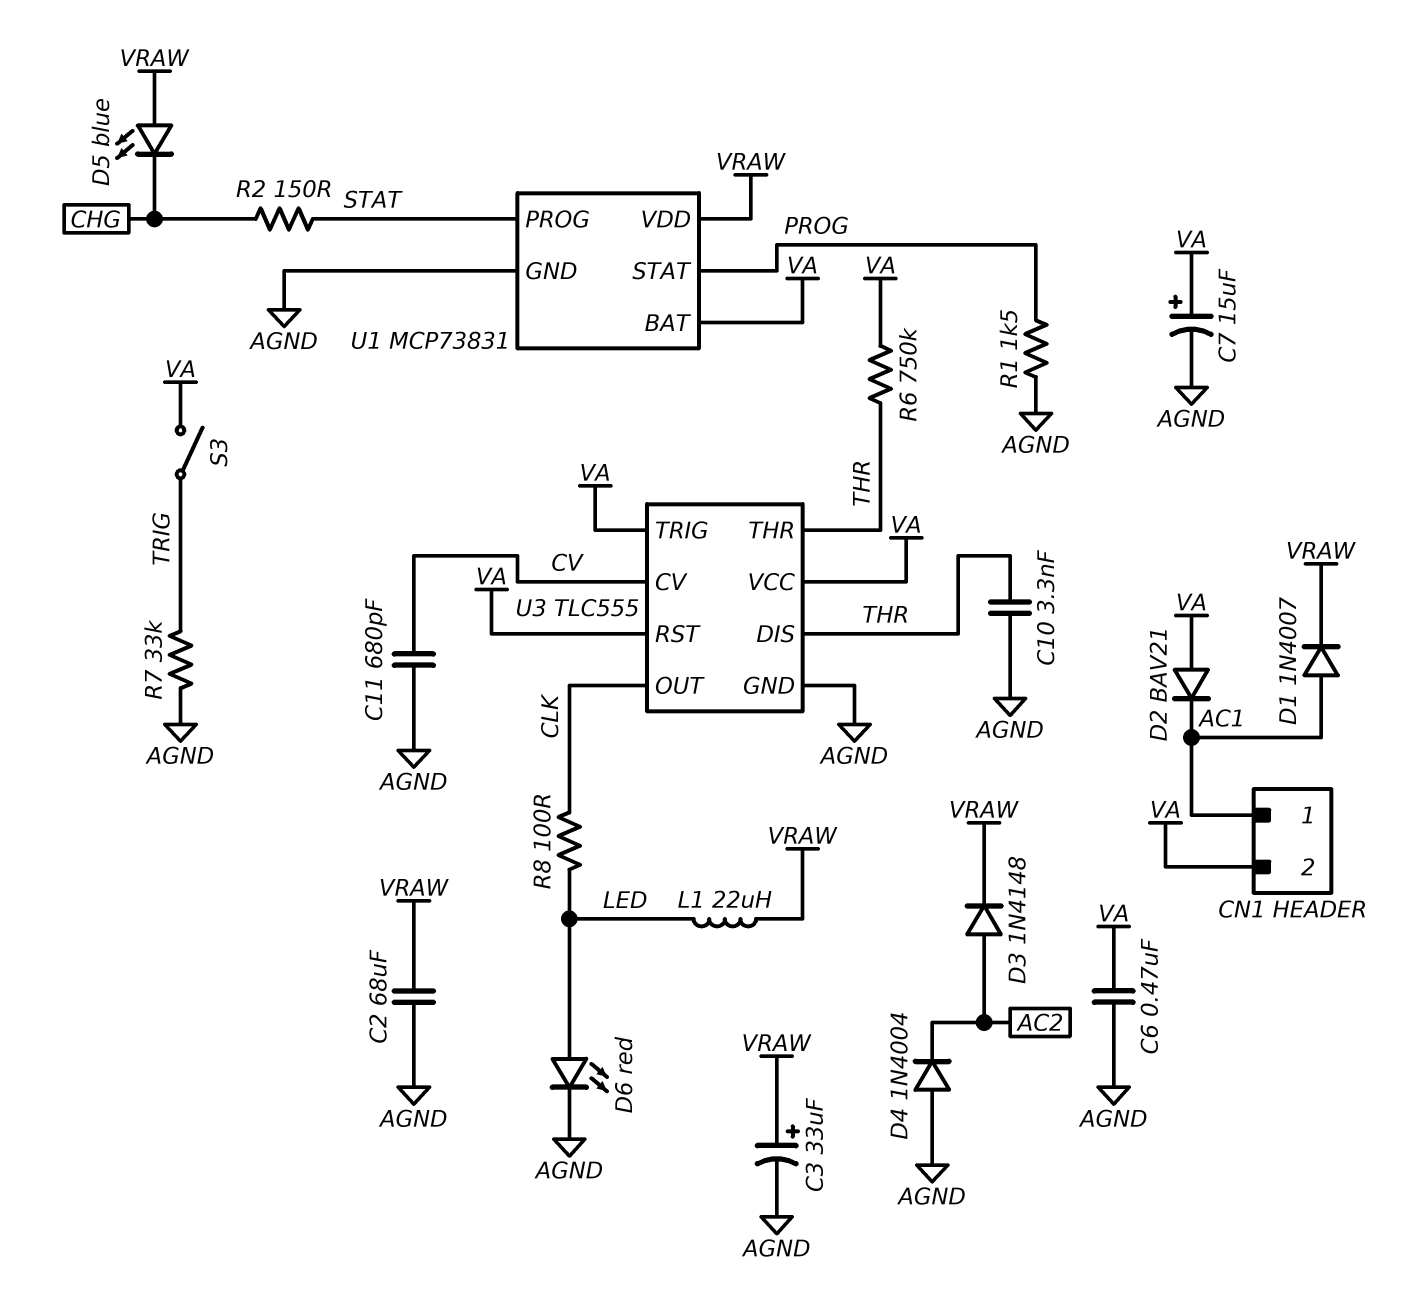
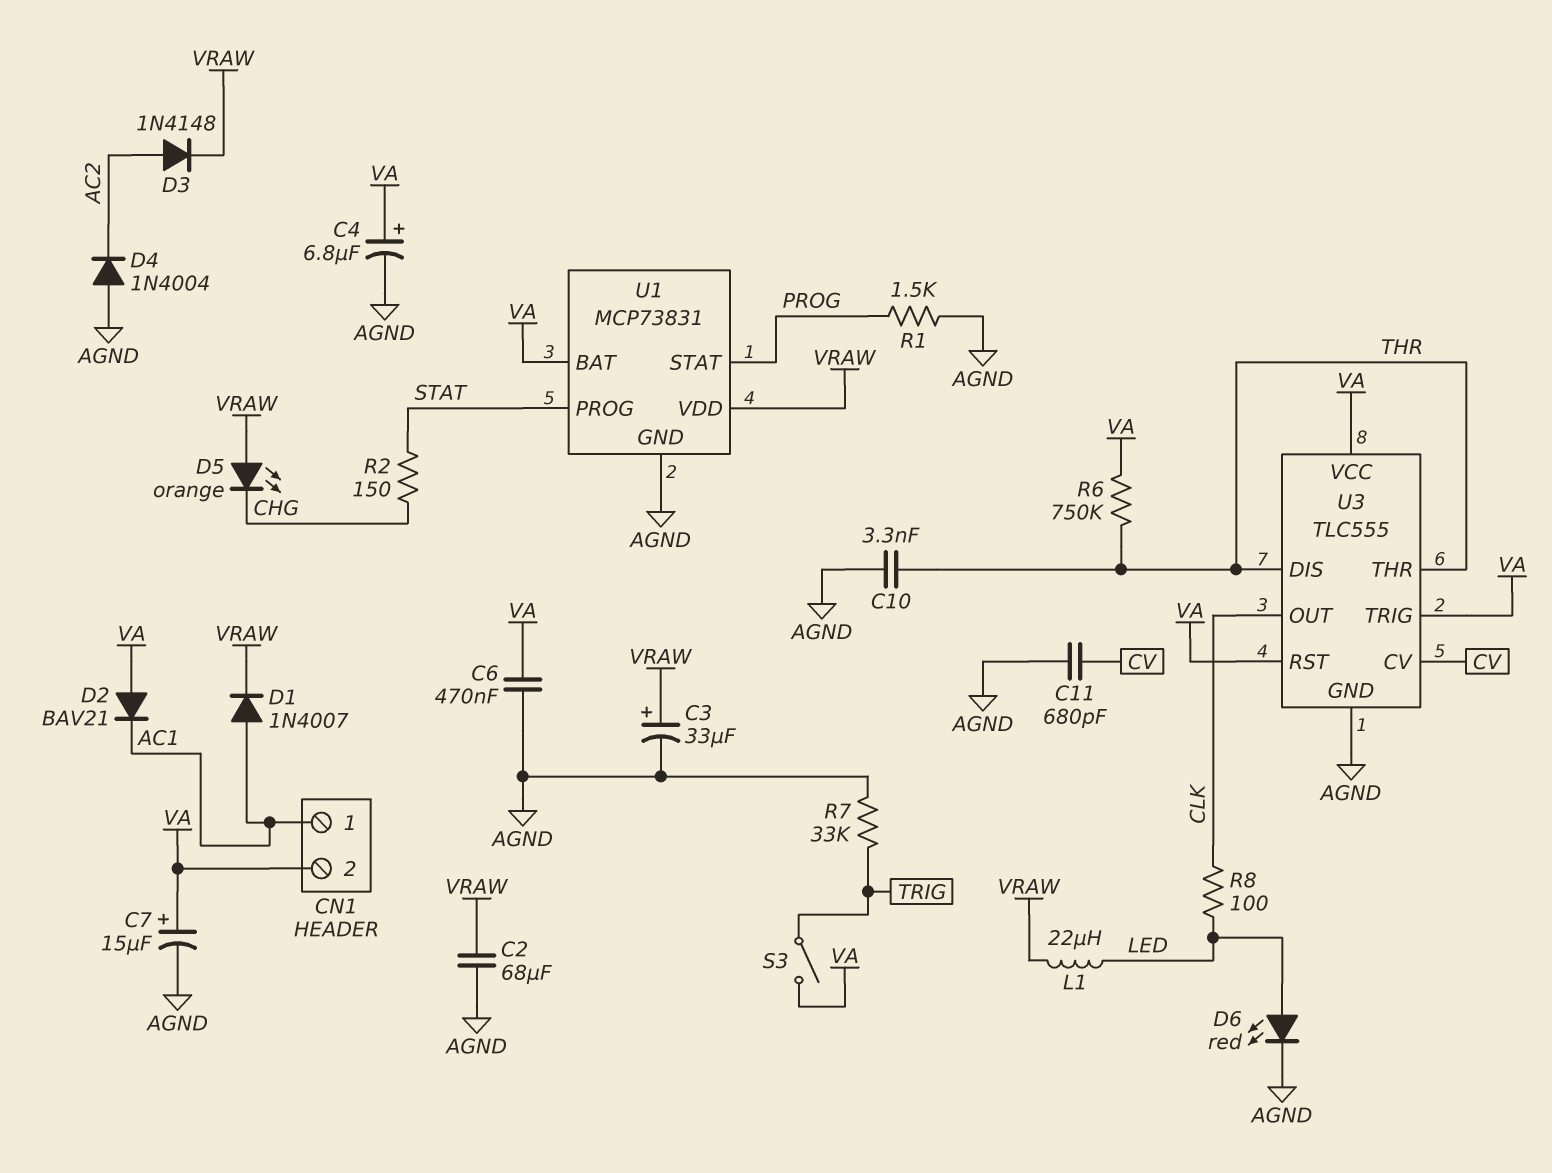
C4: none -> 6.8uF (plus VA, minus AGND)
D5: LED blue (A VRAW, K CHG) -> LED orange (A VRAW, K CHG)

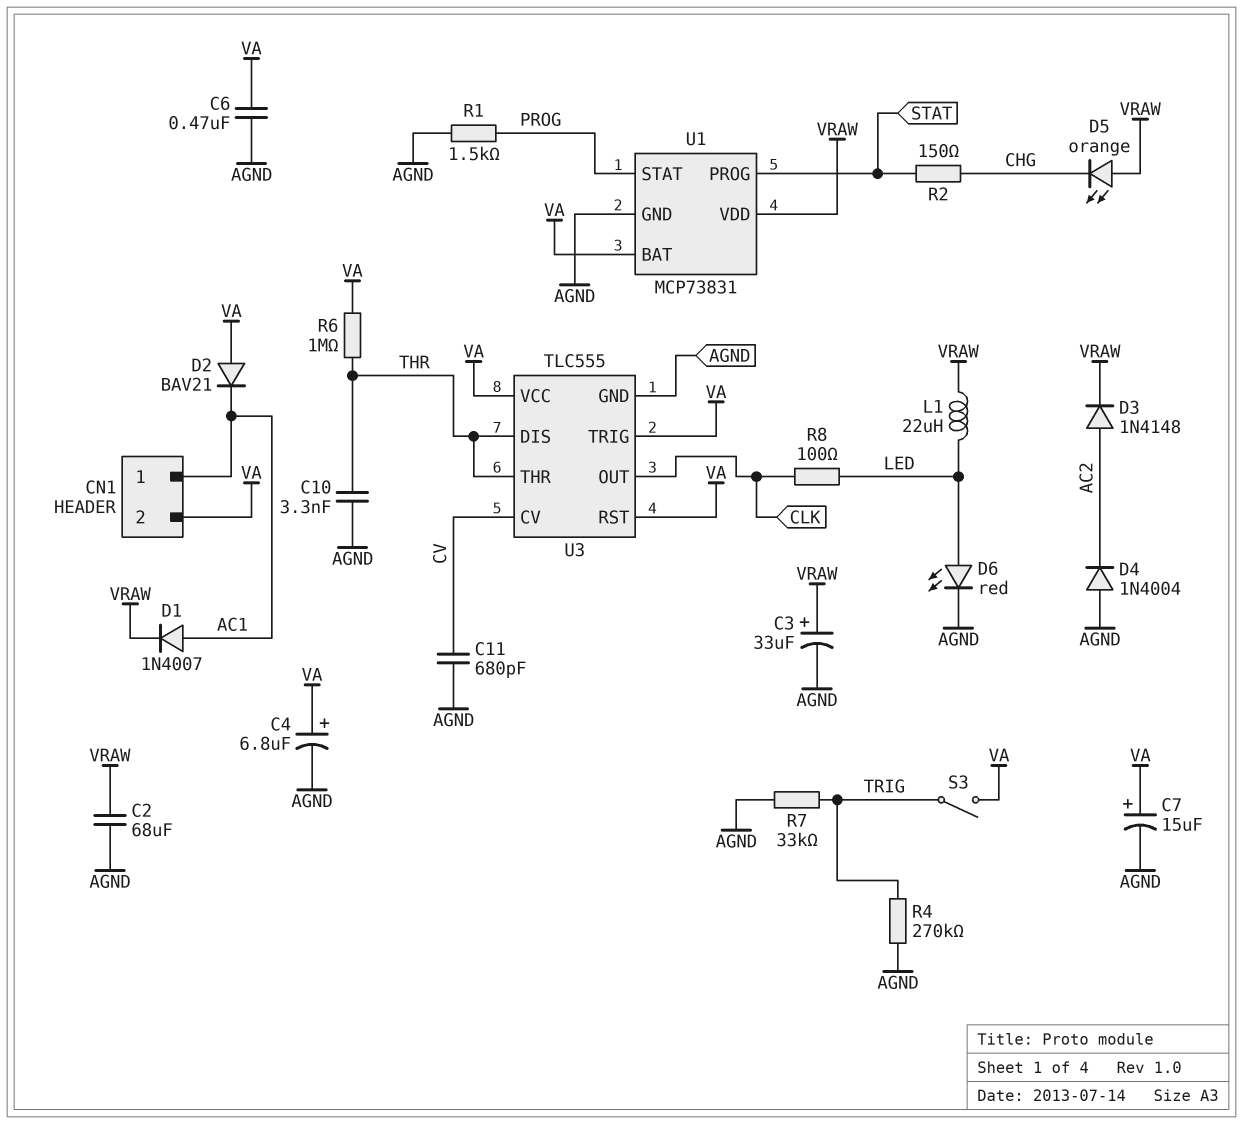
R4: none -> 270k (AGND, TRIG)
R6: 750k (THR, VA) -> 1M (THR, VA)

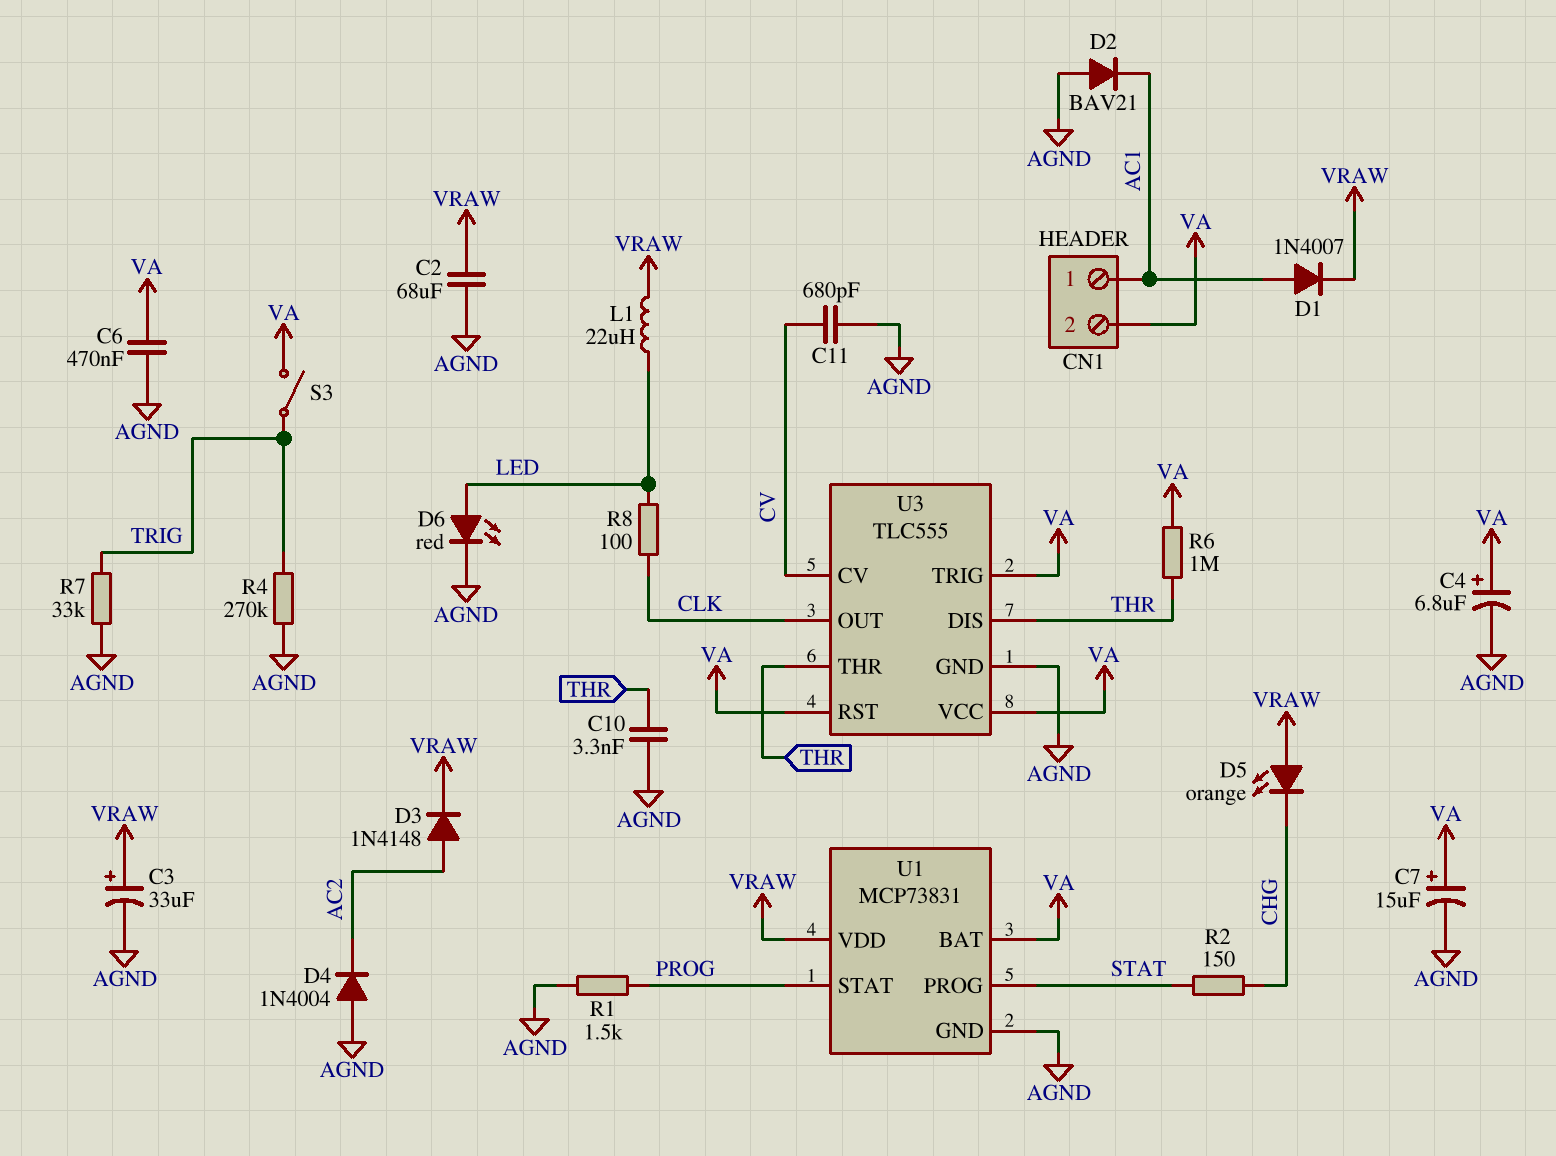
D2: diode BAV21 (A VA, K AC1) -> diode BAV21 (A AGND, K AC1)

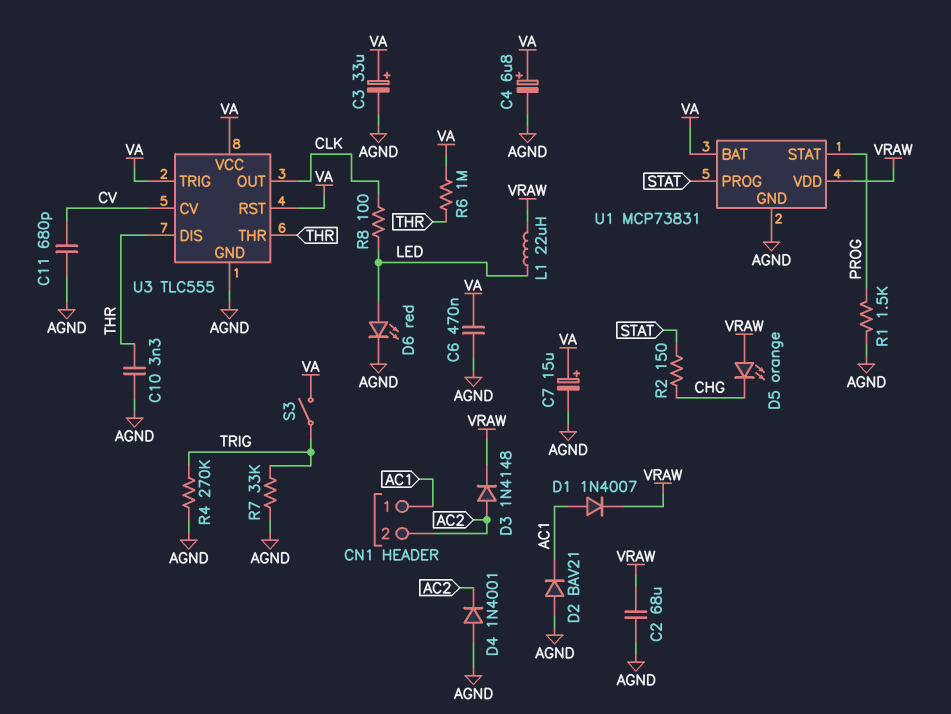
C3: 33uF (plus VRAW, minus AGND) -> 33uF (plus VA, minus AGND)
CN1 pin 2: VA -> AC2
D4: diode 1N4004 (A AGND, K AC2) -> diode 1N4001 (A AGND, K AC2)

